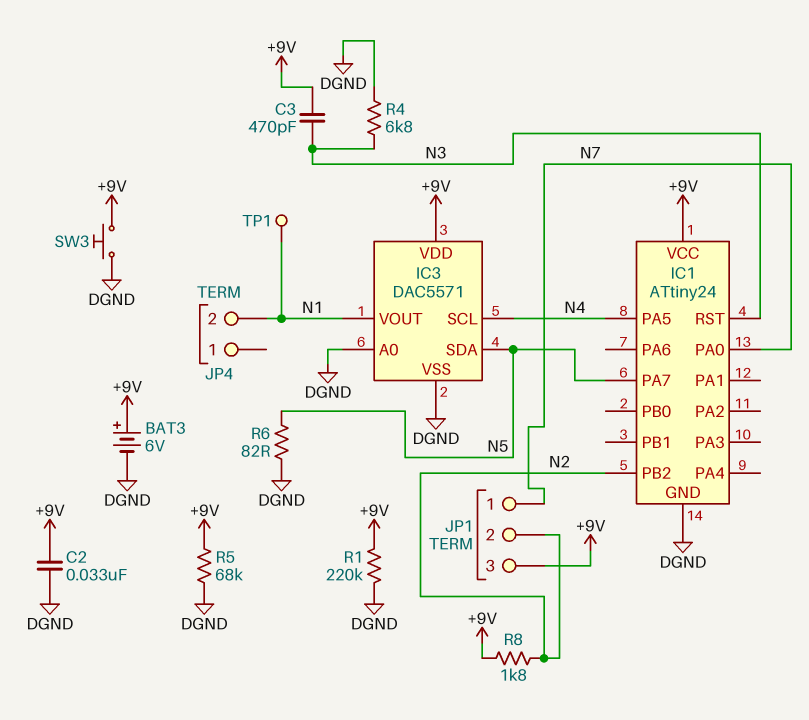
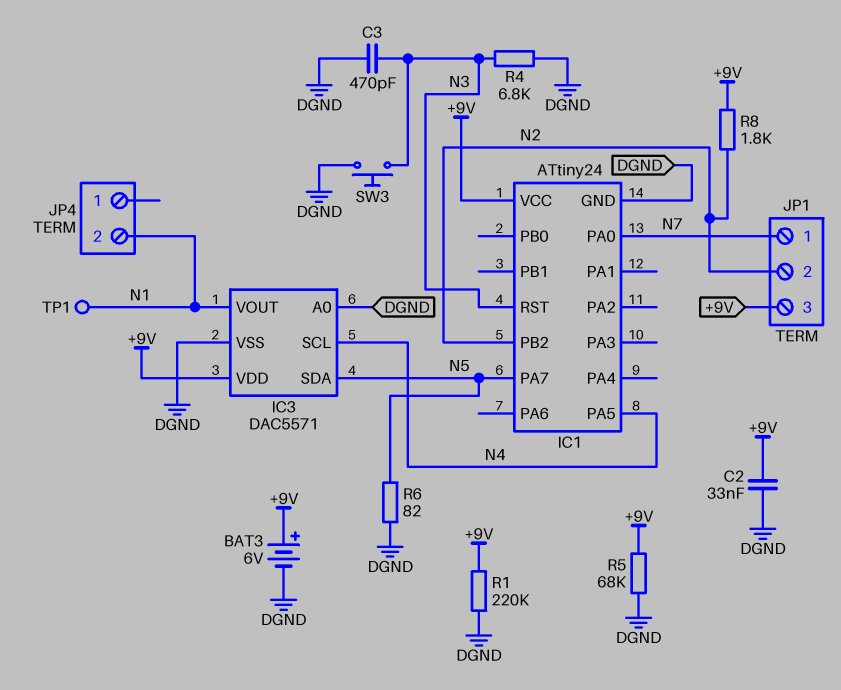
C3: 470pF (+9V, N3) -> 470pF (DGND, N3)
SW3: button (+9V, DGND) -> button (DGND, N3)

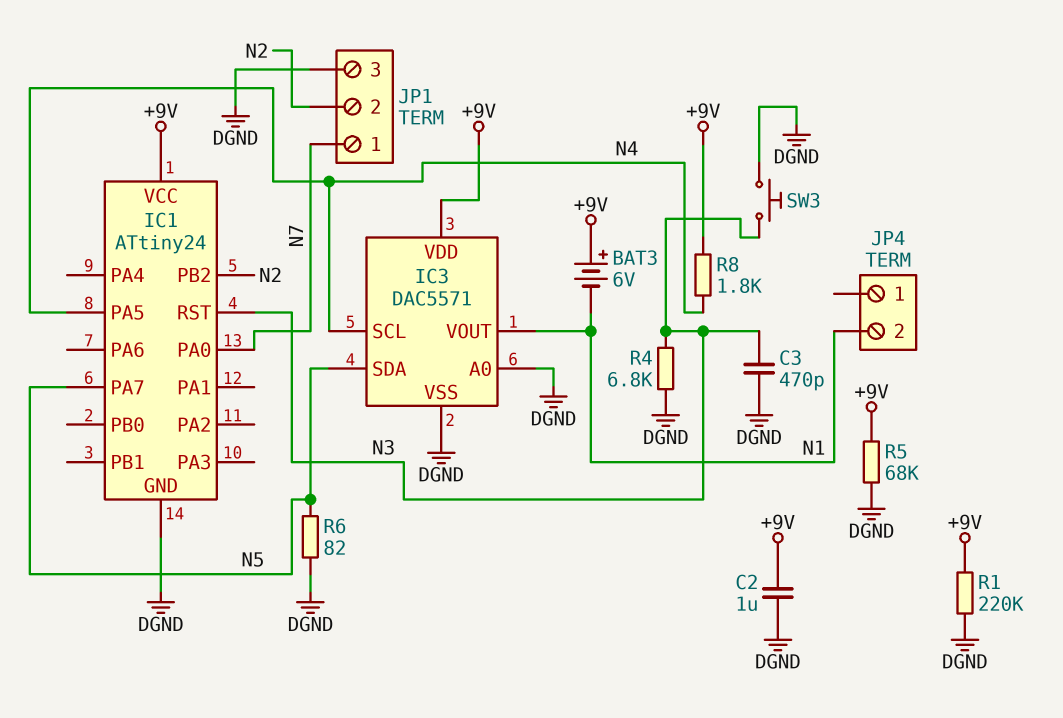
BAT3: 6V (plus +9V, minus DGND) -> 6V (plus +9V, minus N1)
C2: 33nF (+9V, DGND) -> 1uF (+9V, DGND)
JP1 pin 3: +9V -> DGND
R8: 1.8k (+9V, N2) -> 1.8k (+9V, N4)
TP1: test point (N1) -> none

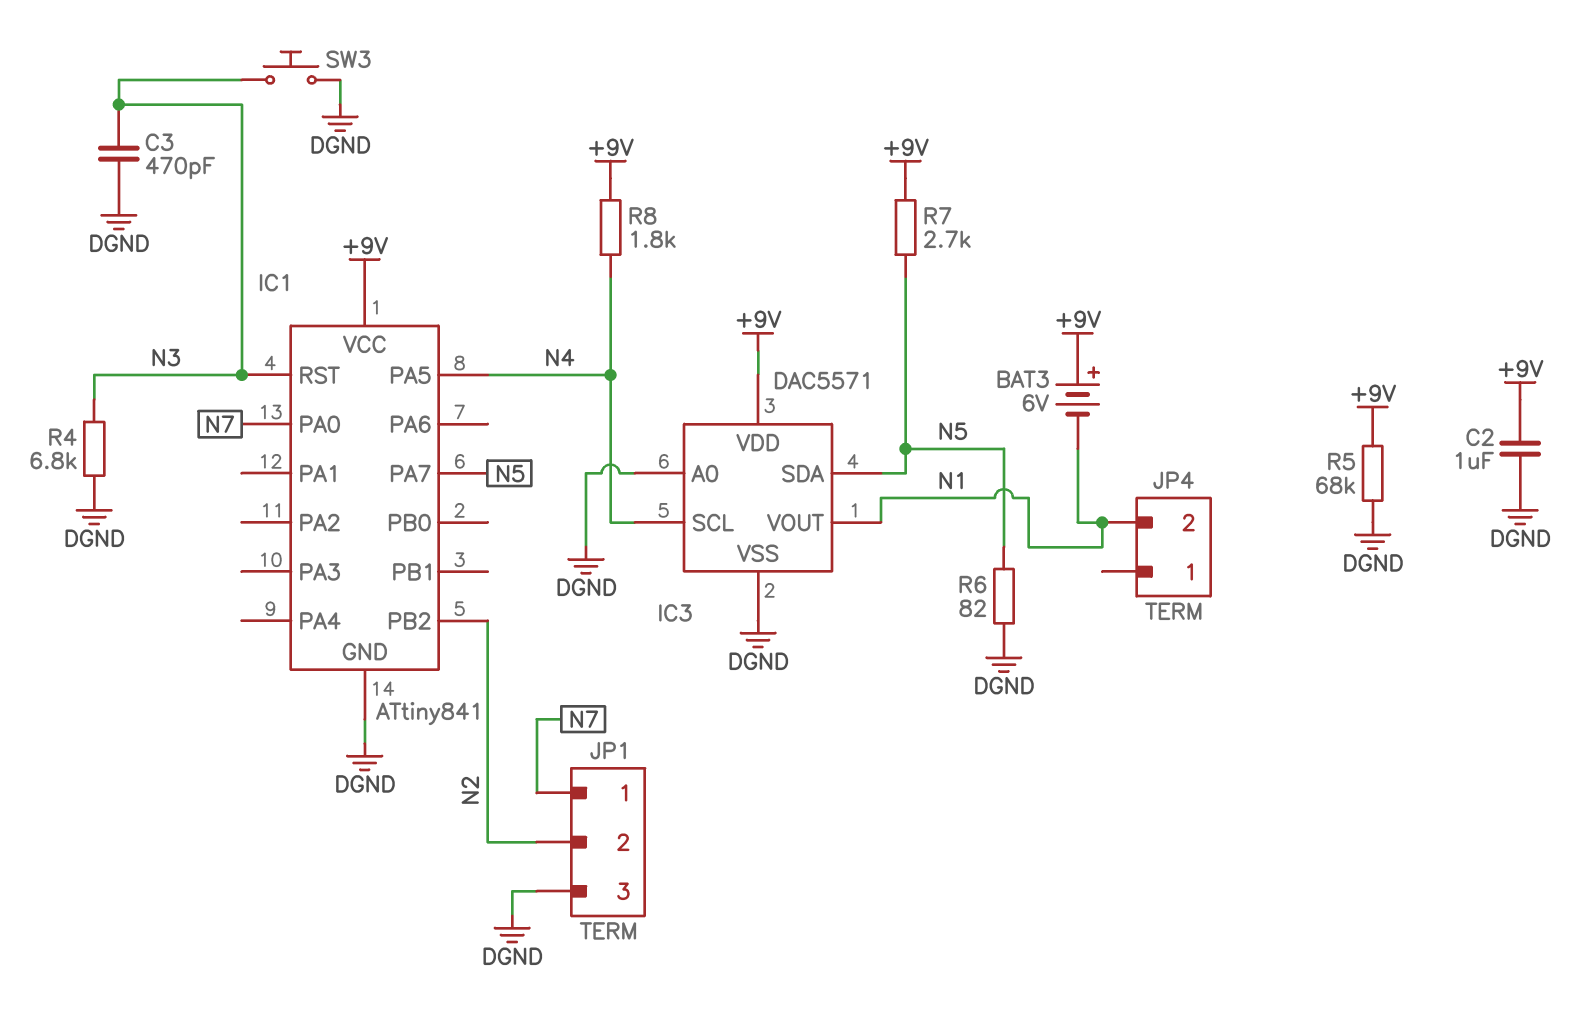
IC1: ATtiny24 -> ATtiny841
R1: 220k (+9V, DGND) -> none
R7: none -> 2.7k (+9V, N5)

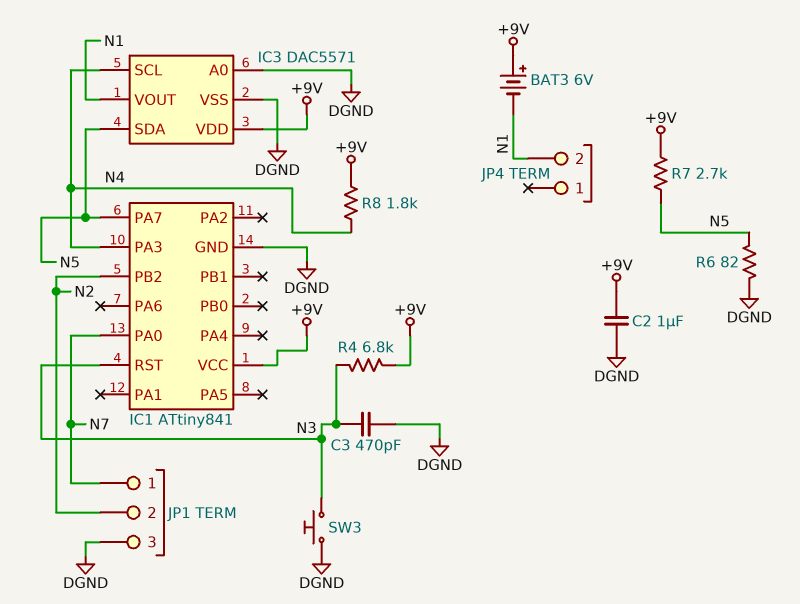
IC1 pin PA3: none -> N4
IC1 pin PA5: N4 -> none
R4: 6.8k (DGND, N3) -> 6.8k (+9V, N3)
R5: 68k (+9V, DGND) -> none

